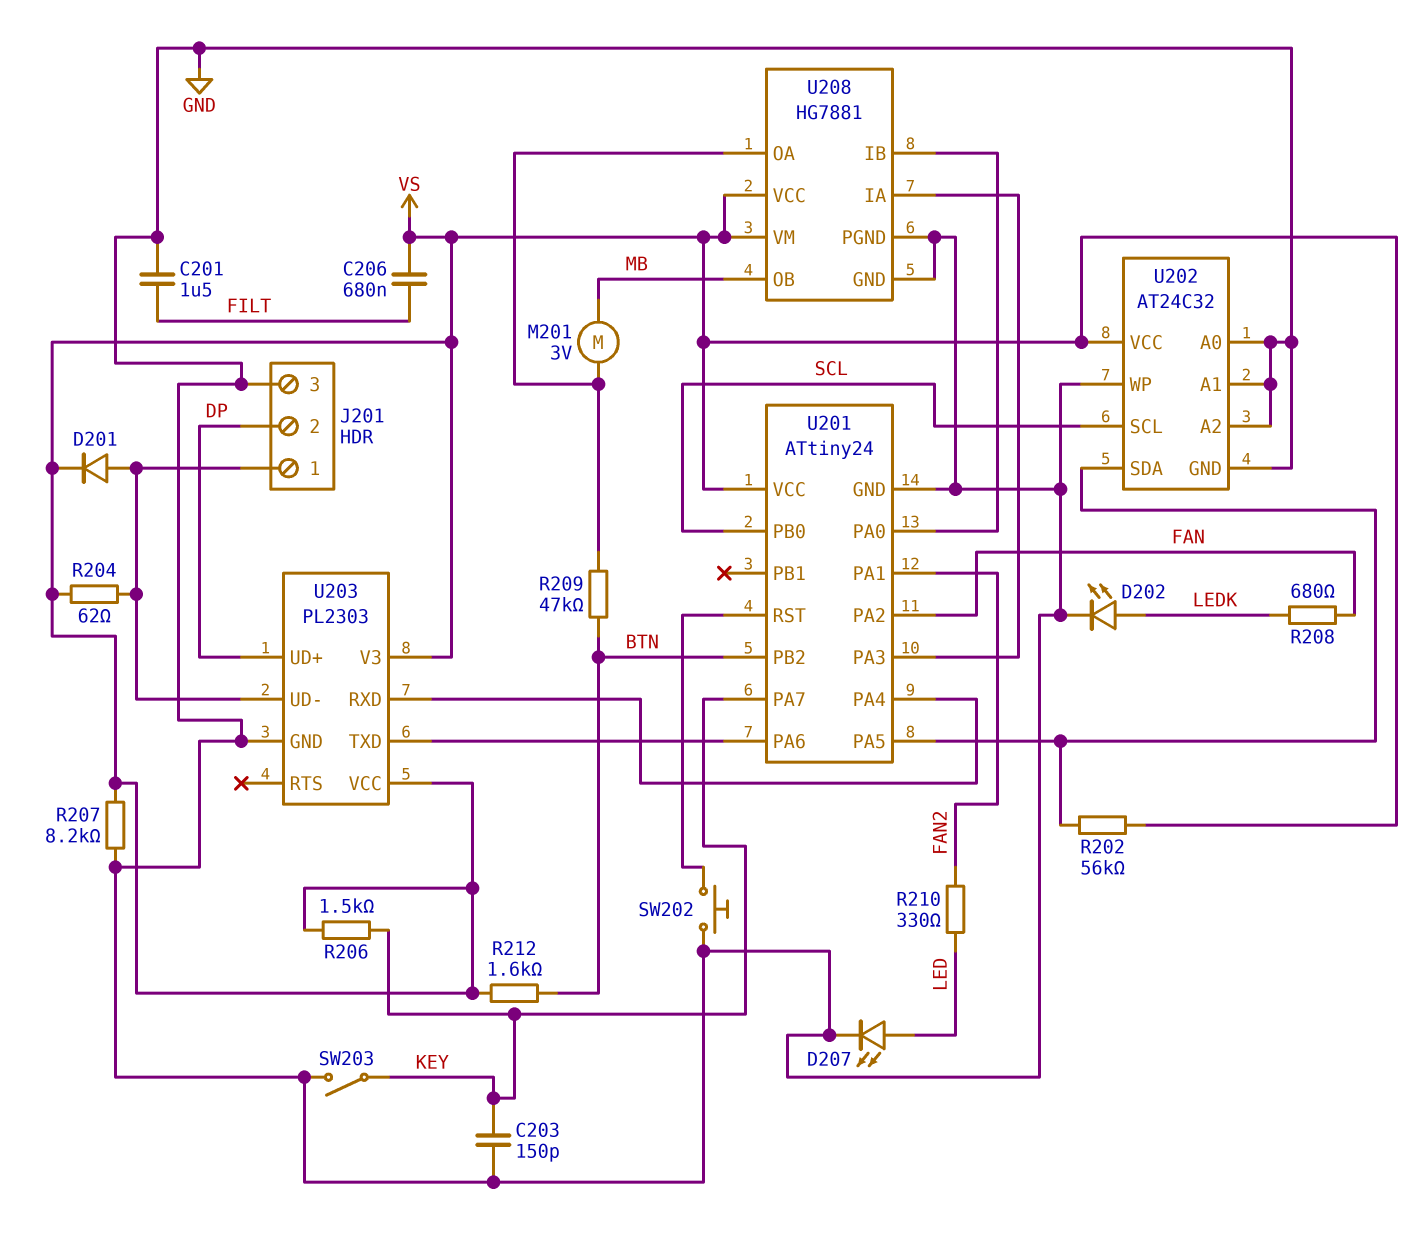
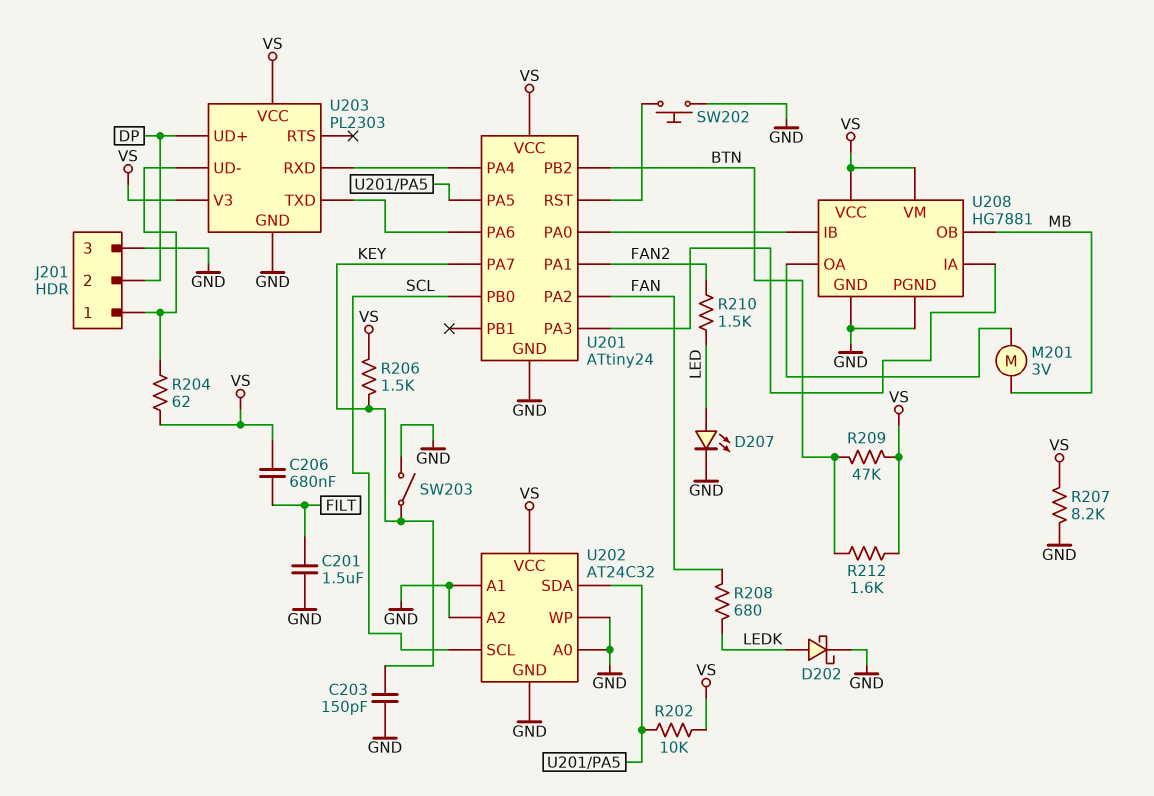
D201: diode (A J201/1, K VS) -> none
D202: LED (A LEDK, K GND) -> schottky (A LEDK, K GND)
R202: 56k (U201/PA5, VS) -> 10k (U201/PA5, VS)
R209: 47k (BTN, U208/OA) -> 47k (BTN, VS)
R210: 330 (FAN2, LED) -> 1.5k (FAN2, LED)

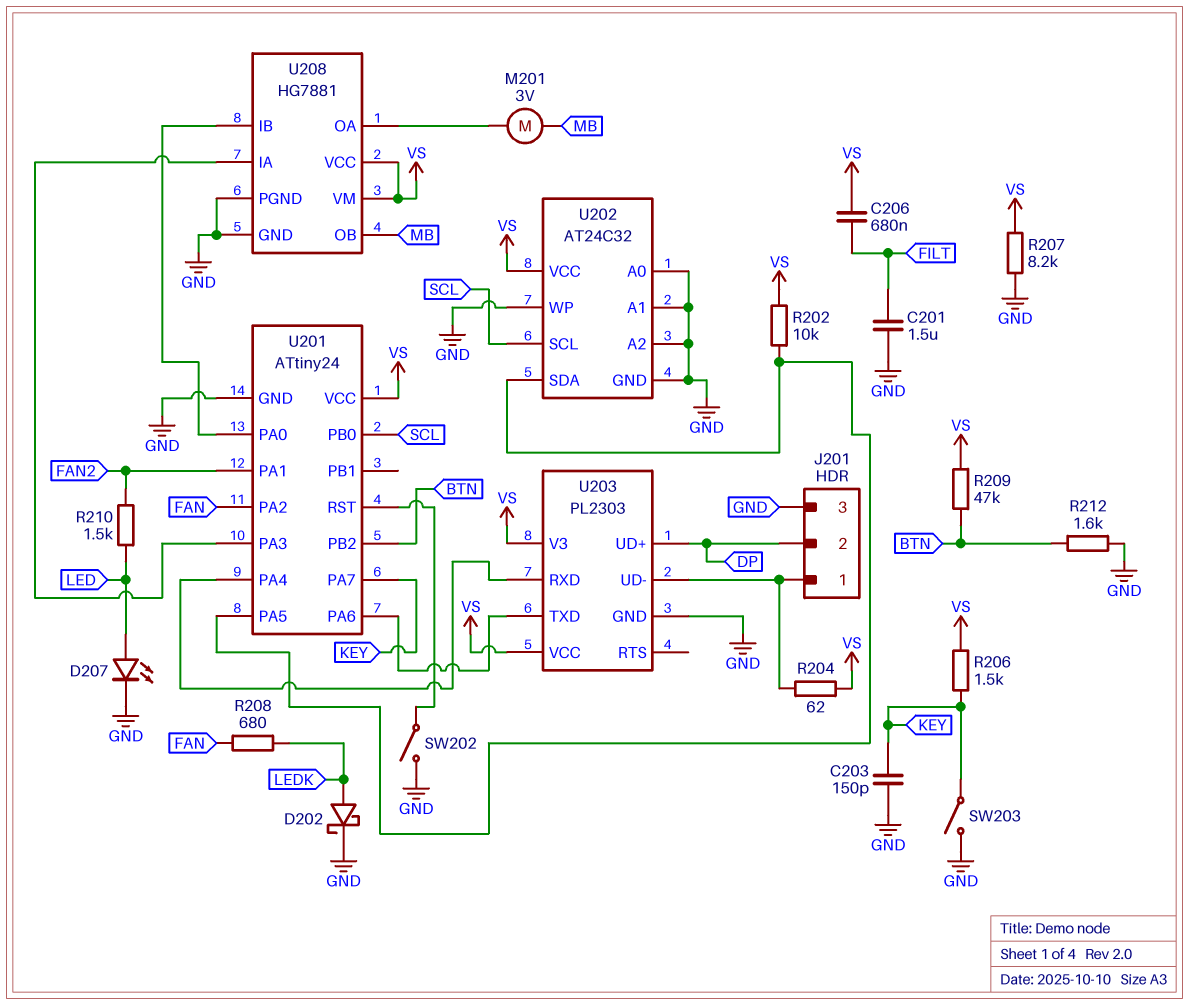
R212: 1.6k (BTN, VS) -> 1.6k (BTN, GND)
SW202: button (GND, U201/RST) -> switch (GND, U201/RST)

